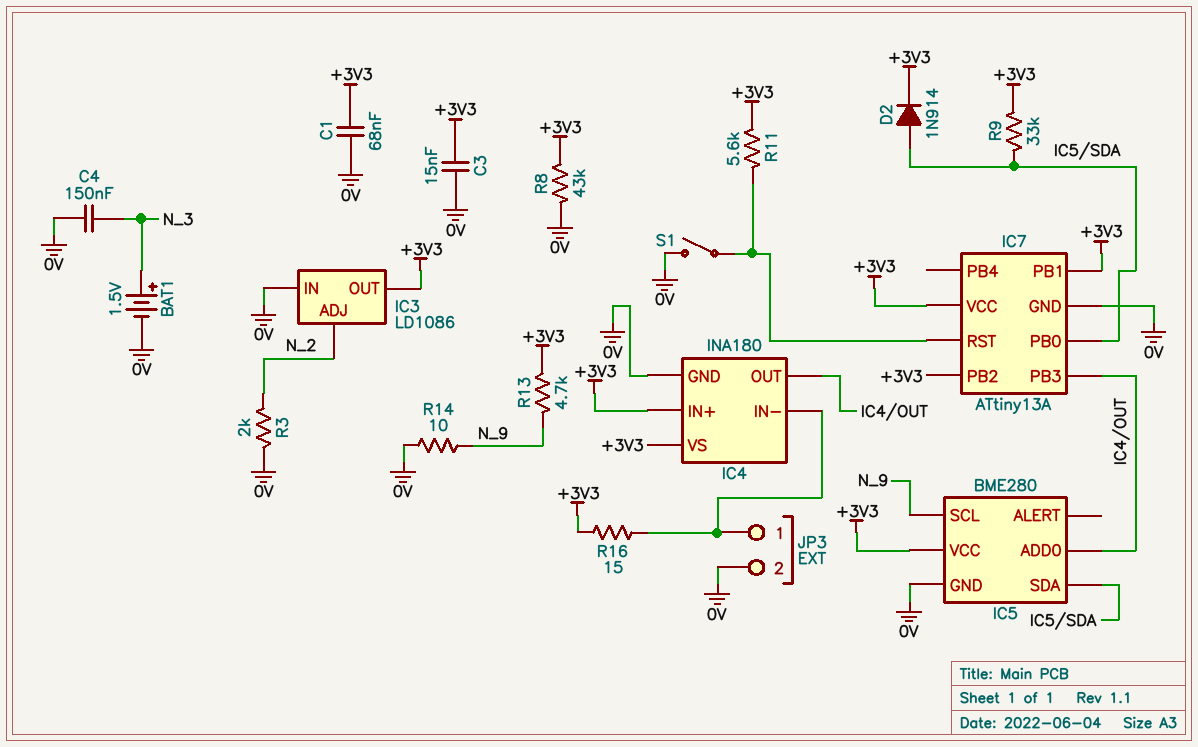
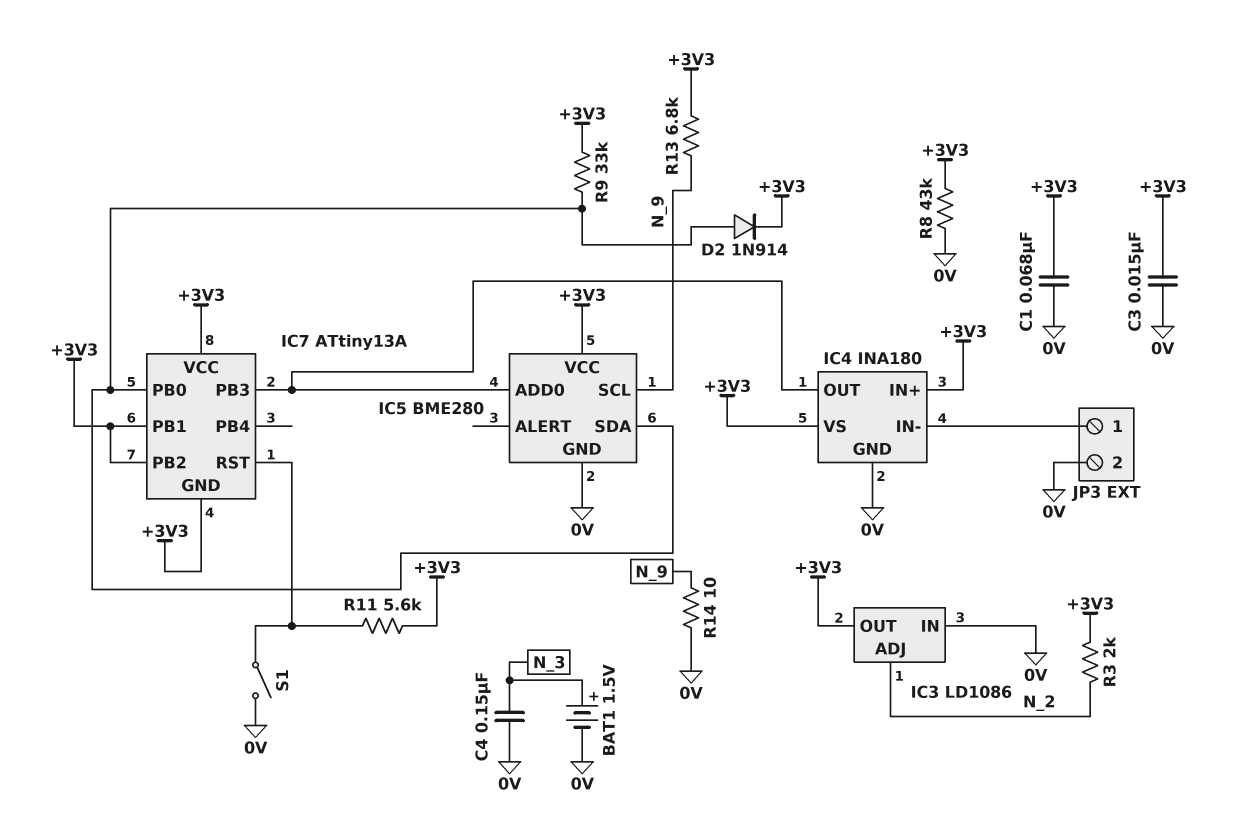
IC7 pin GND: 0V -> +3V3
R3: 2k (0V, N_2) -> 2k (+3V3, N_2)
R13: 4.7k (+3V3, N_9) -> 6.8k (+3V3, N_9)
R16: 15 (+3V3, IC4/IN-) -> none

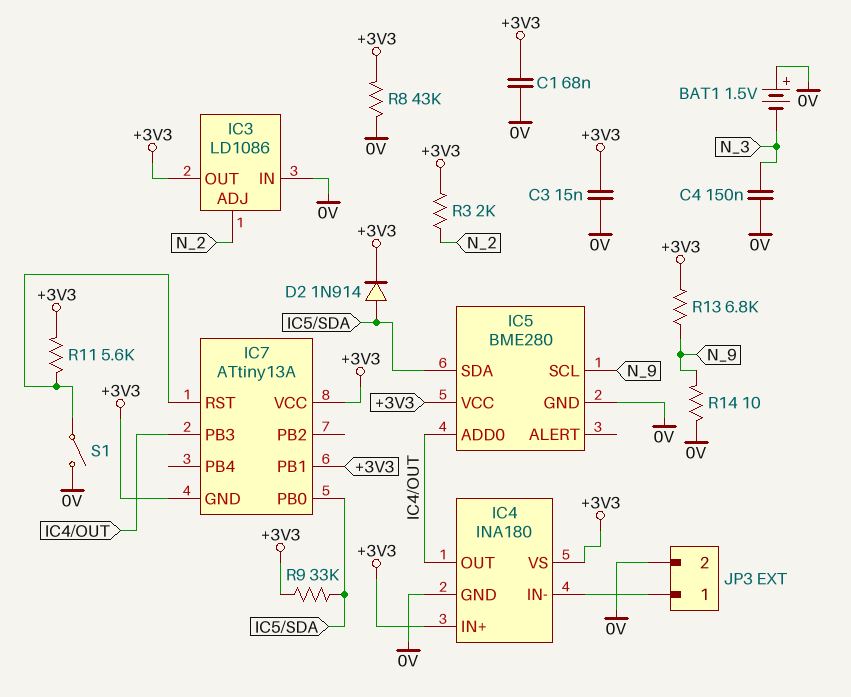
BAT1: 1.5V (plus N_3, minus 0V) -> 1.5V (plus 0V, minus N_3)
IC7 pin PB2: +3V3 -> none

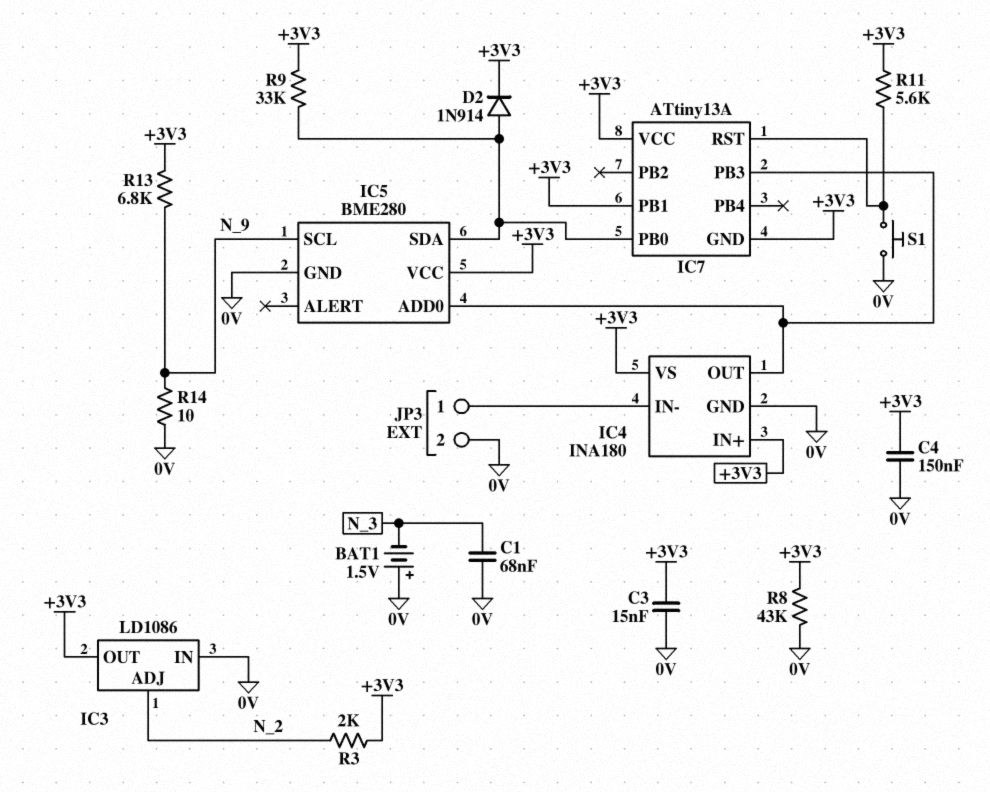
C1: 68nF (+3V3, 0V) -> 68nF (0V, N_3)
C4: 150nF (0V, N_3) -> 150nF (+3V3, 0V)
S1: switch (0V, IC7/RST) -> button (0V, IC7/RST)

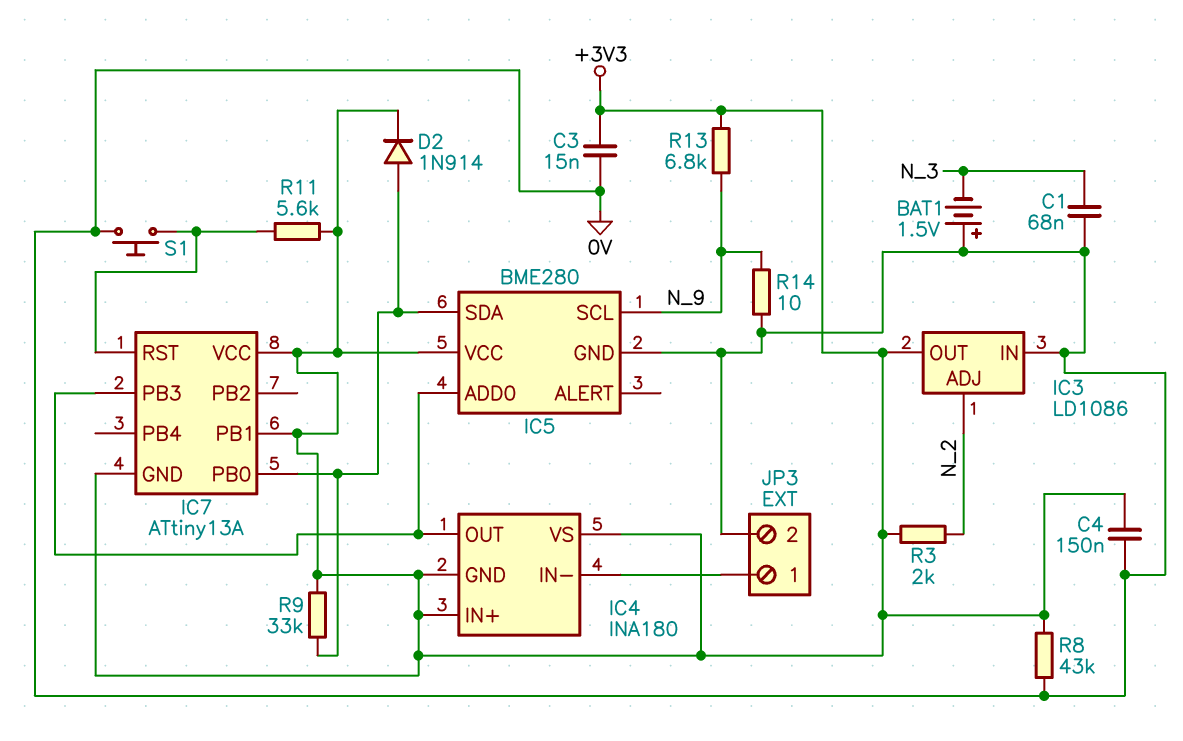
IC4 pin GND: 0V -> +3V3

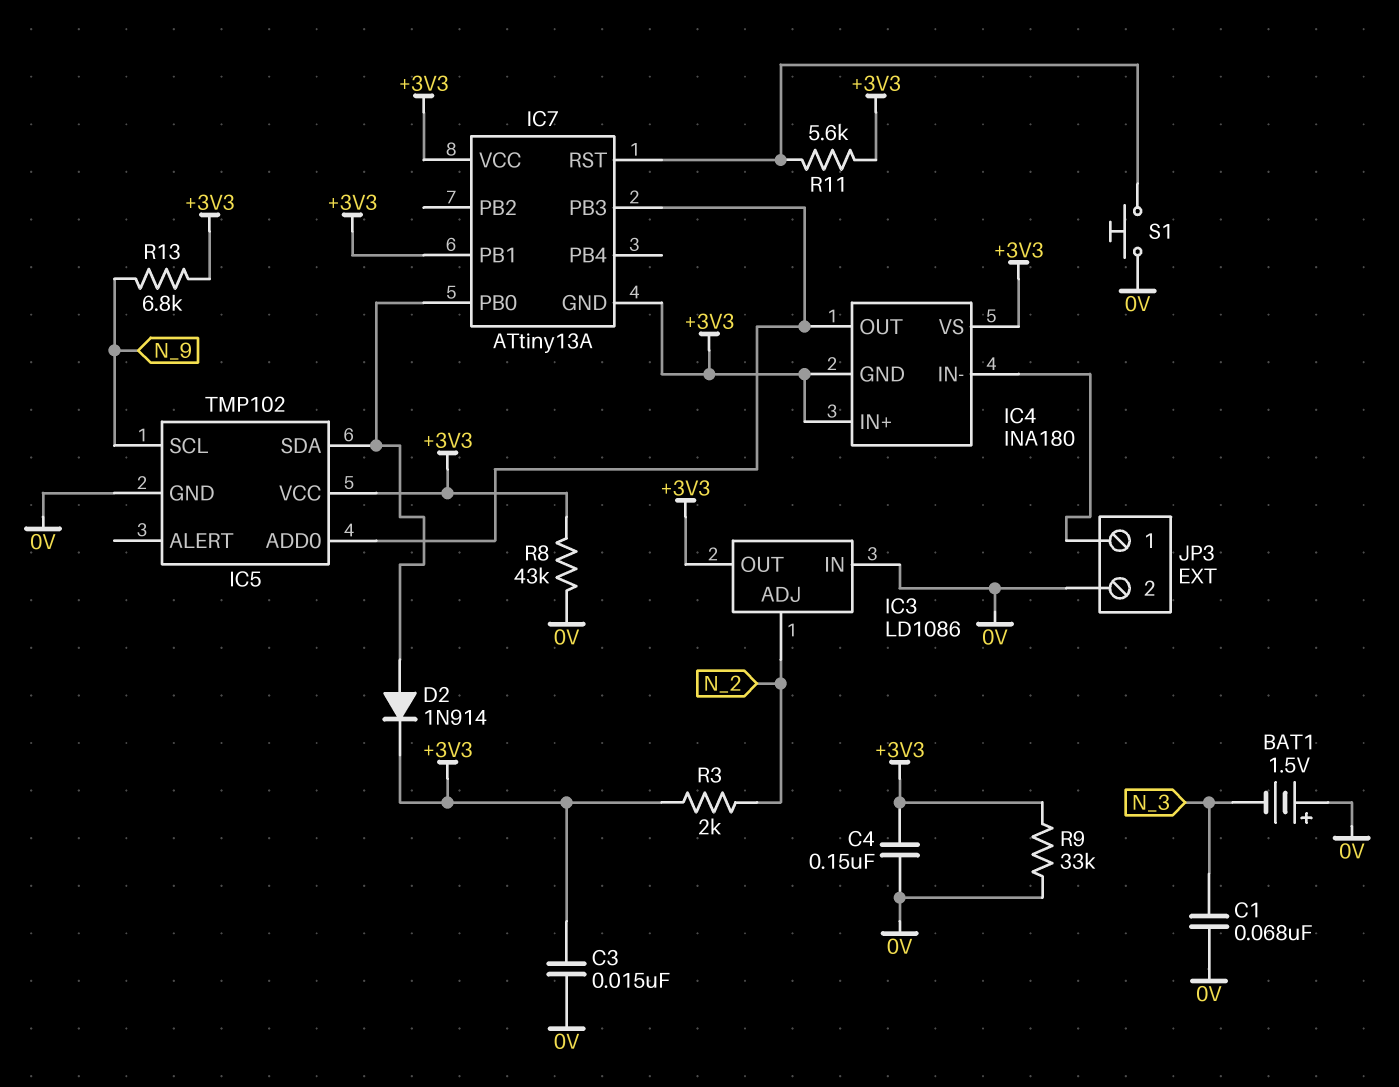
IC5: BME280 -> TMP102
R9: 33k (+3V3, IC5/SDA) -> 33k (+3V3, 0V)
R14: 10 (0V, N_9) -> none

